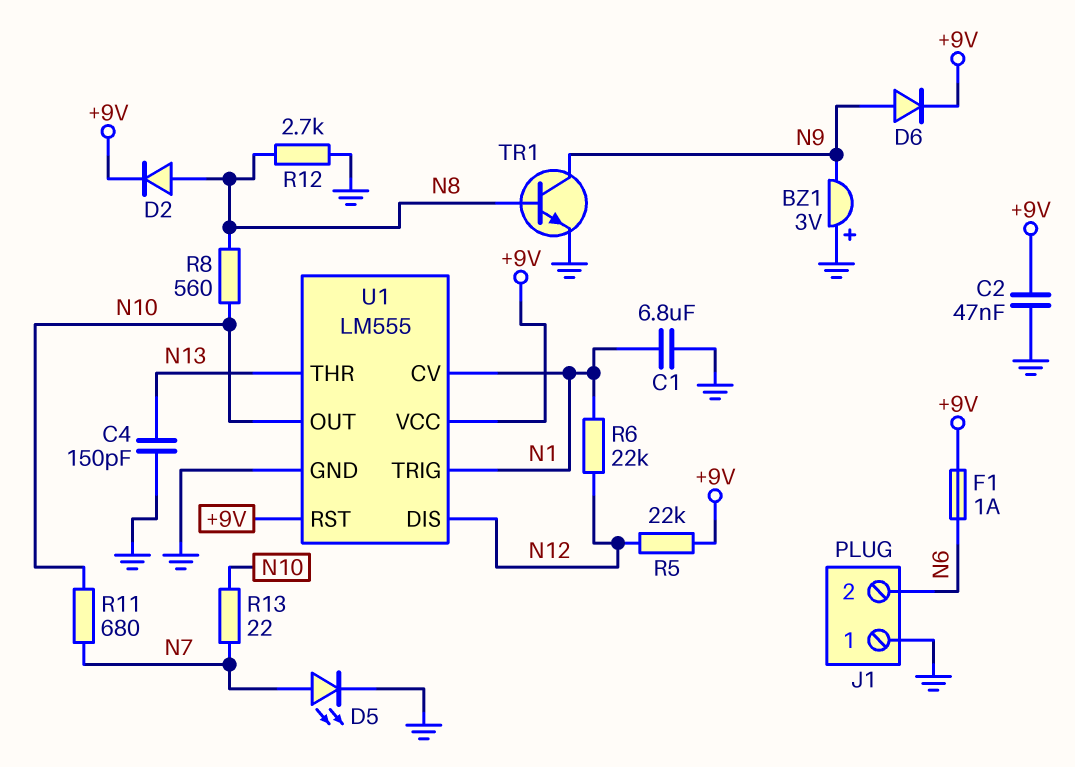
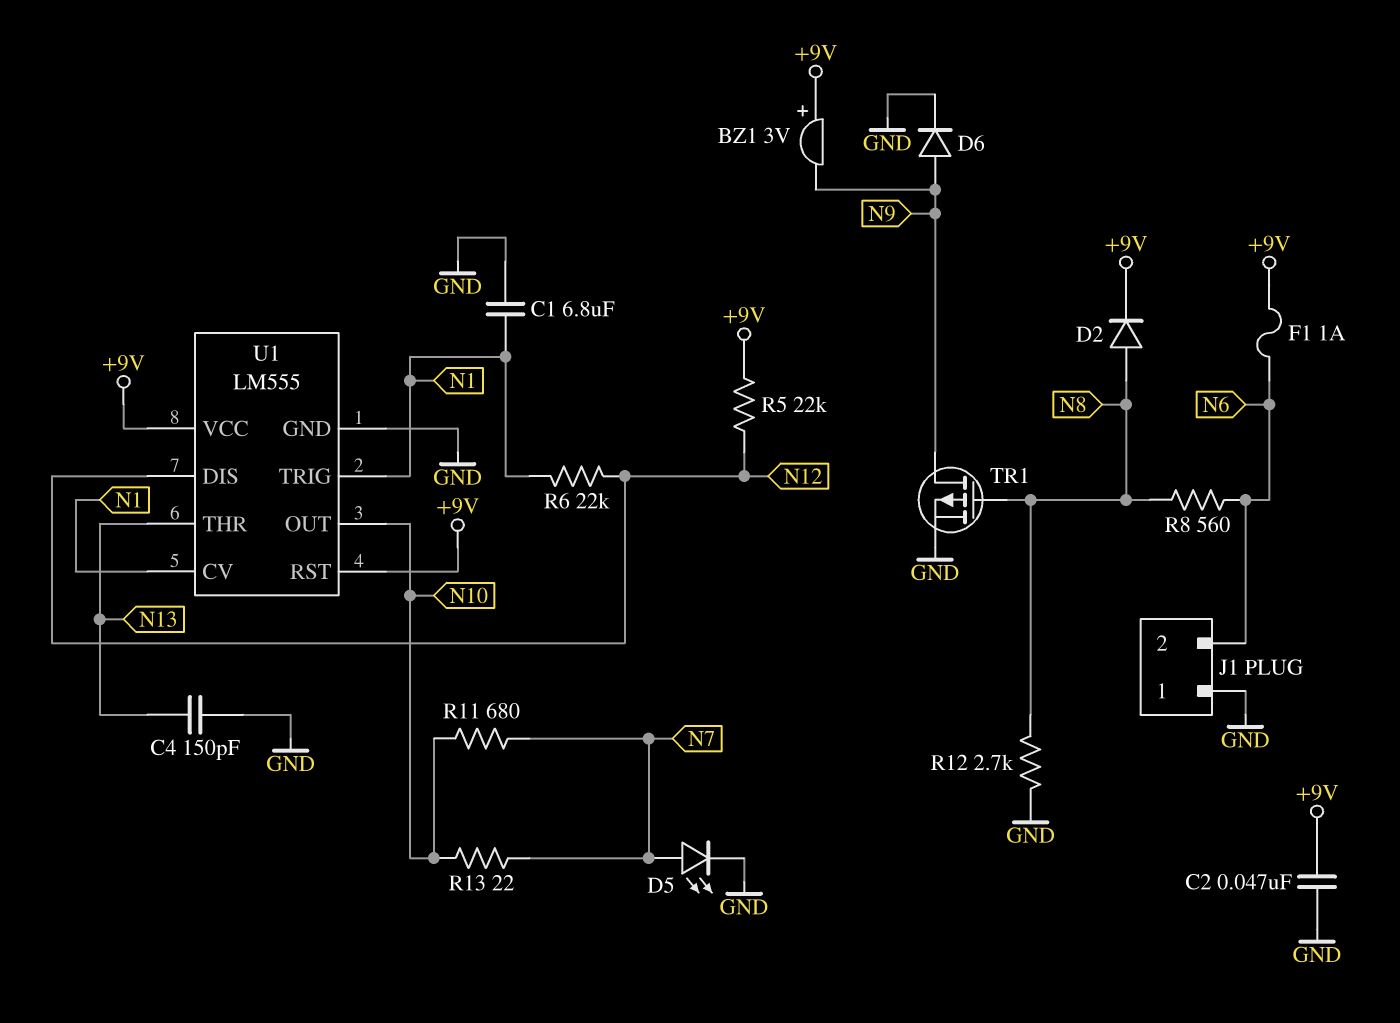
BZ1: buzzer 3V (plus GND, minus N9) -> buzzer 3V (plus +9V, minus N9)
D6: diode (A N9, K +9V) -> diode (A N9, K GND)
R8: 560 (N8, N10) -> 560 (N6, N8)
TR1: NPN (B N8, C N9, E GND) -> PMOS (G N8, D N9, S GND)

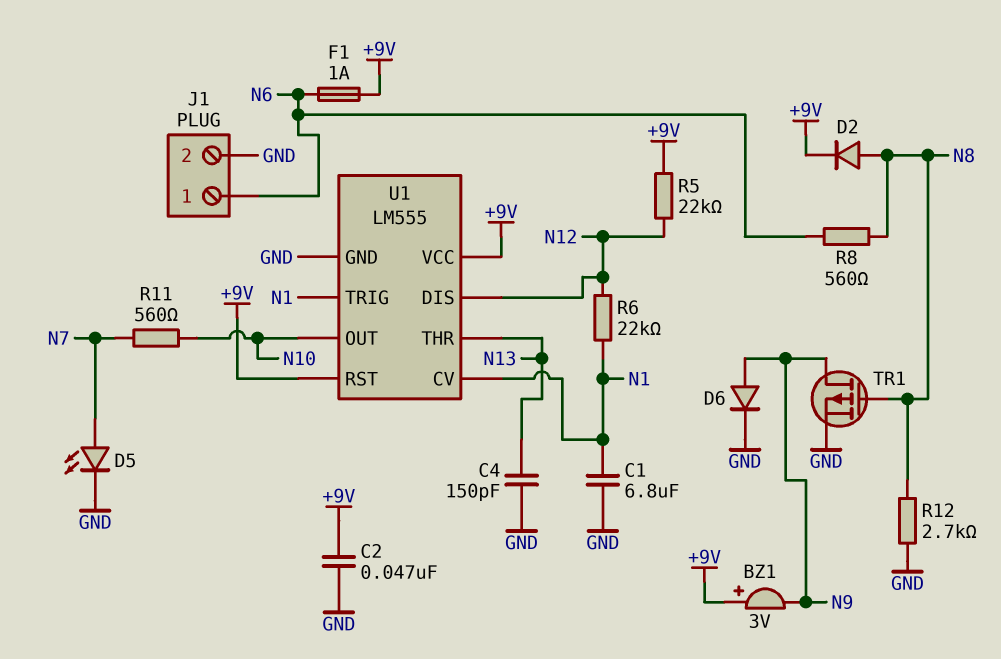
J1 pin 1: GND -> N6
J1 pin 2: N6 -> GND
R11: 680 (N7, N10) -> 560 (N7, N10)
R13: 22 (N7, N10) -> none

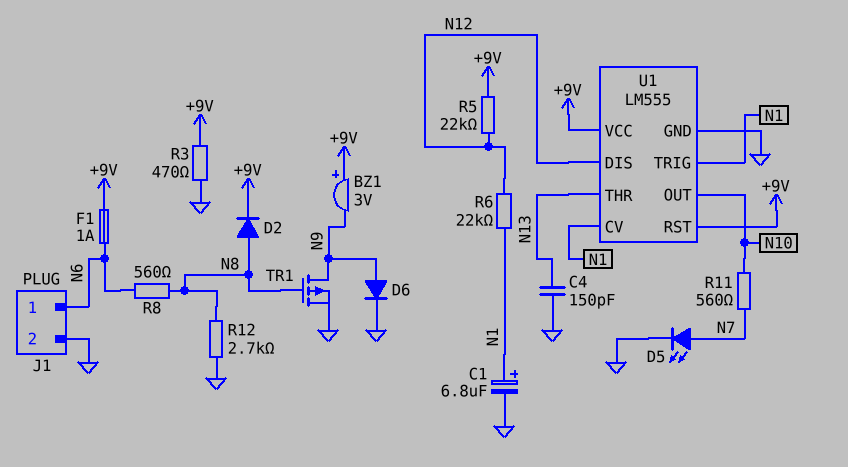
C1: 6.8uF (GND, N1) -> 6.8uF (plus N1, minus GND)
C2: 47nF (+9V, GND) -> none
R3: none -> 470 (+9V, GND)

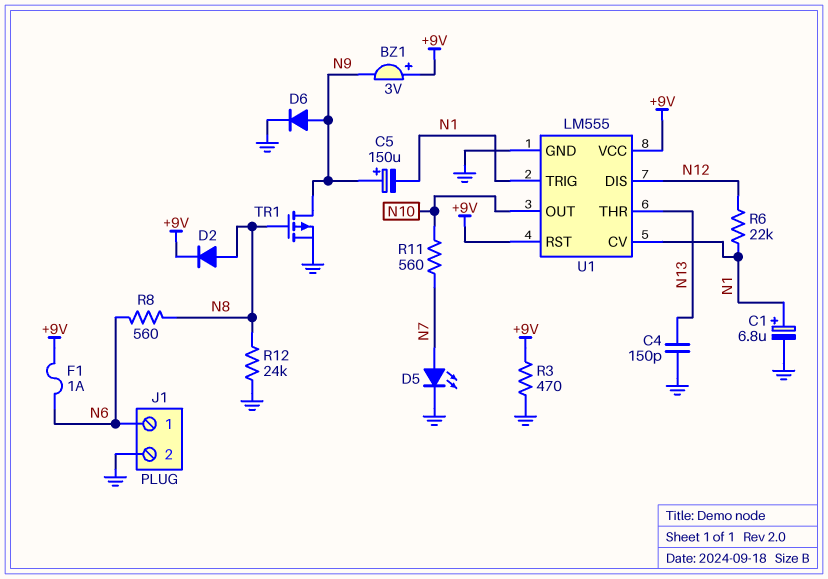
C5: none -> 150uF (plus N9, minus N1)
R5: 22k (+9V, N12) -> none
R12: 2.7k (GND, N8) -> 24k (GND, N8)

